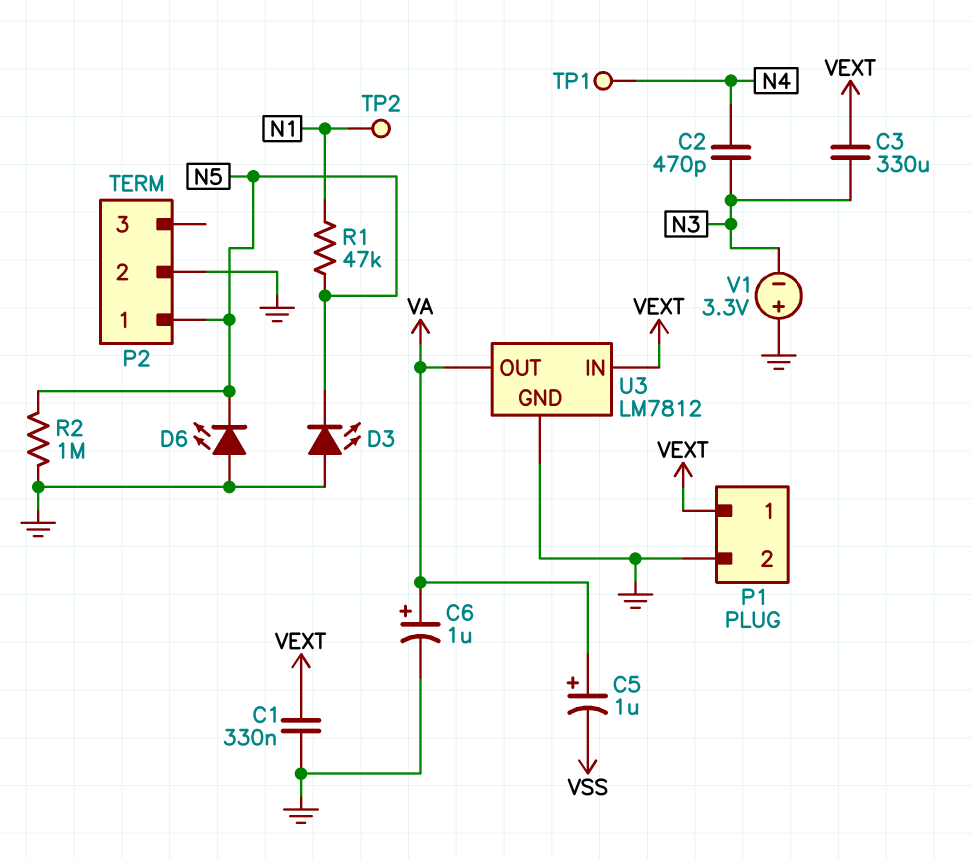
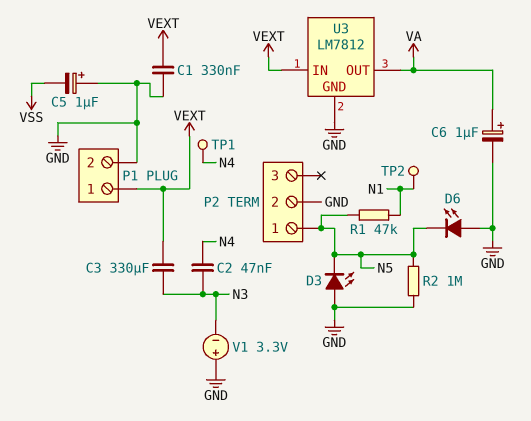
C2: 470pF (N3, N4) -> 47nF (N3, N4)
C5: 1uF (plus VA, minus VSS) -> 1uF (plus GND, minus VSS)

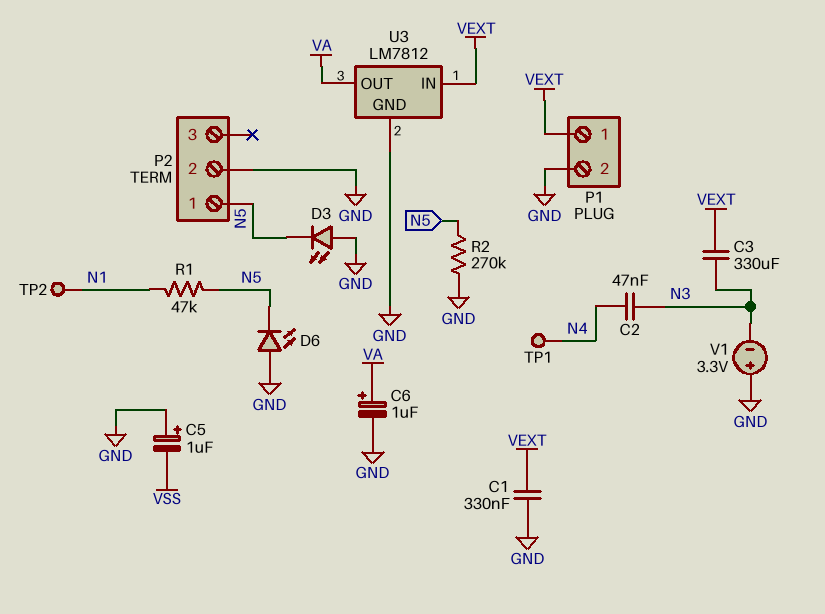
R2: 1M (GND, N5) -> 270k (GND, N5)

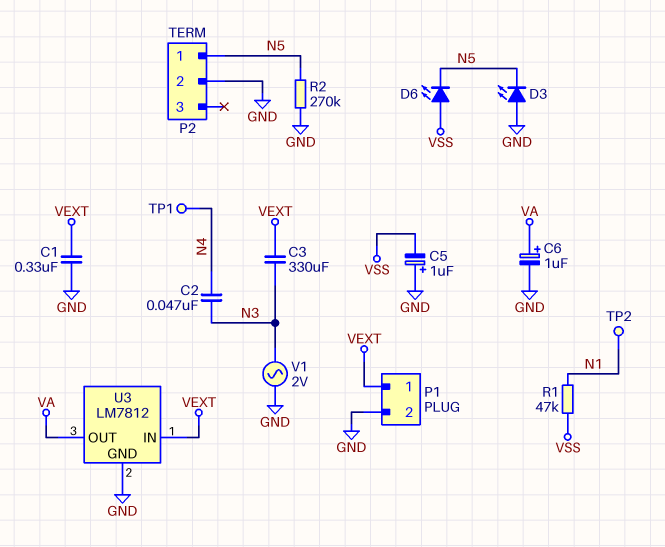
D6: LED (A GND, K N5) -> LED (A VSS, K N5)
R1: 47k (N1, N5) -> 47k (N1, VSS)
V1: 3.3V (plus GND, minus N3) -> AC 2V (GND, N3)

